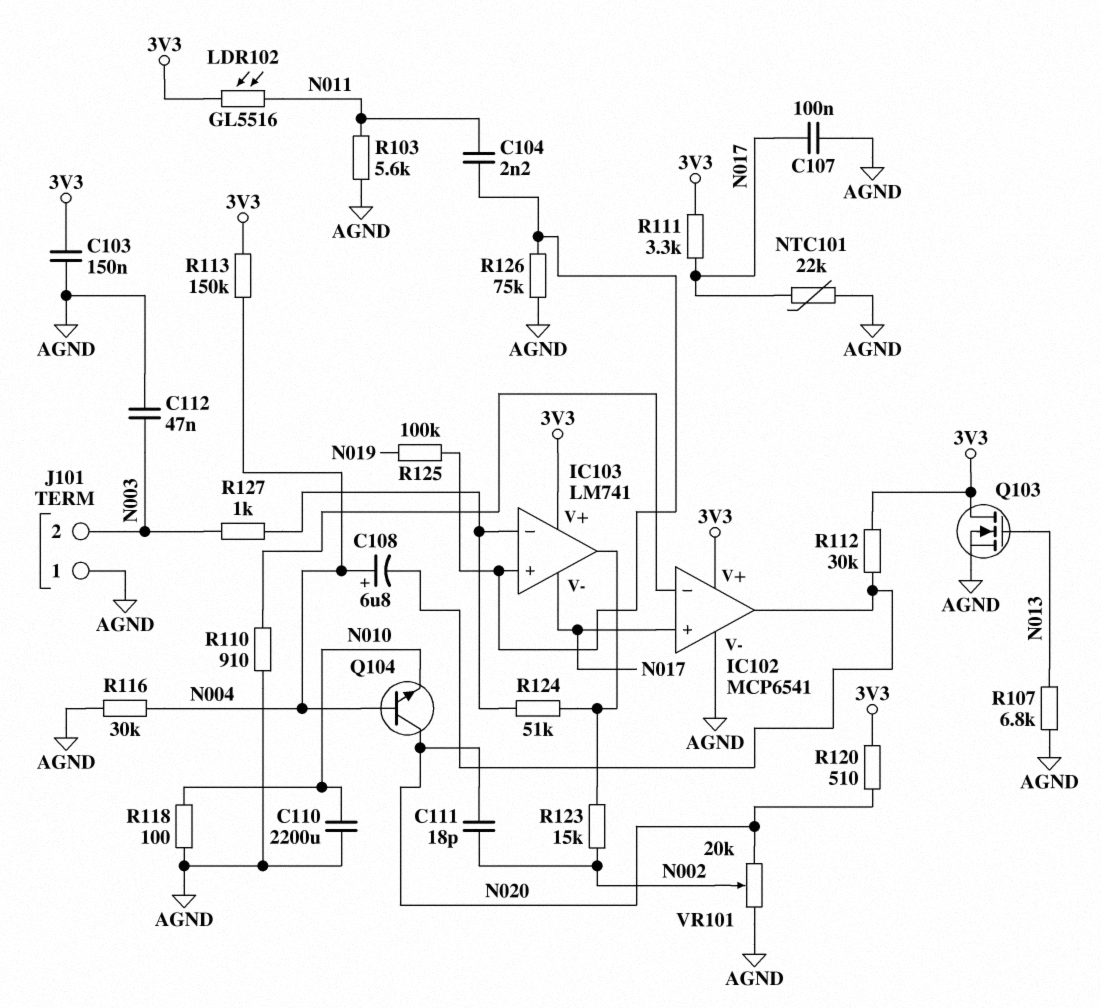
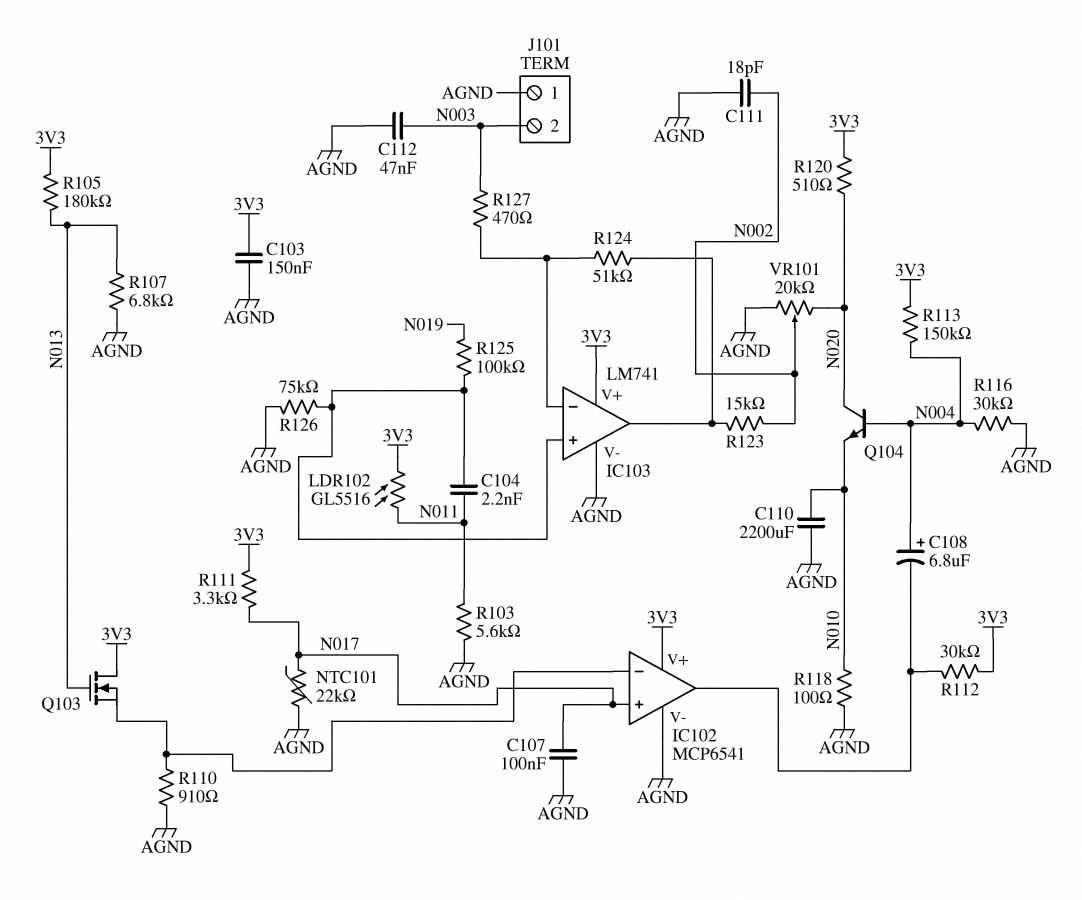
C111: 18pF (N002, N020) -> 18pF (AGND, N002)
IC103 pin V-: N017 -> AGND
Q103: NMOS (G N013, D 3V3, S AGND) -> NMOS (G N013, D 3V3, S IC102/in-)
R105: none -> 180k (3V3, N013)
R127: 1k (IC103/in-, N003) -> 470 (IC103/in-, N003)

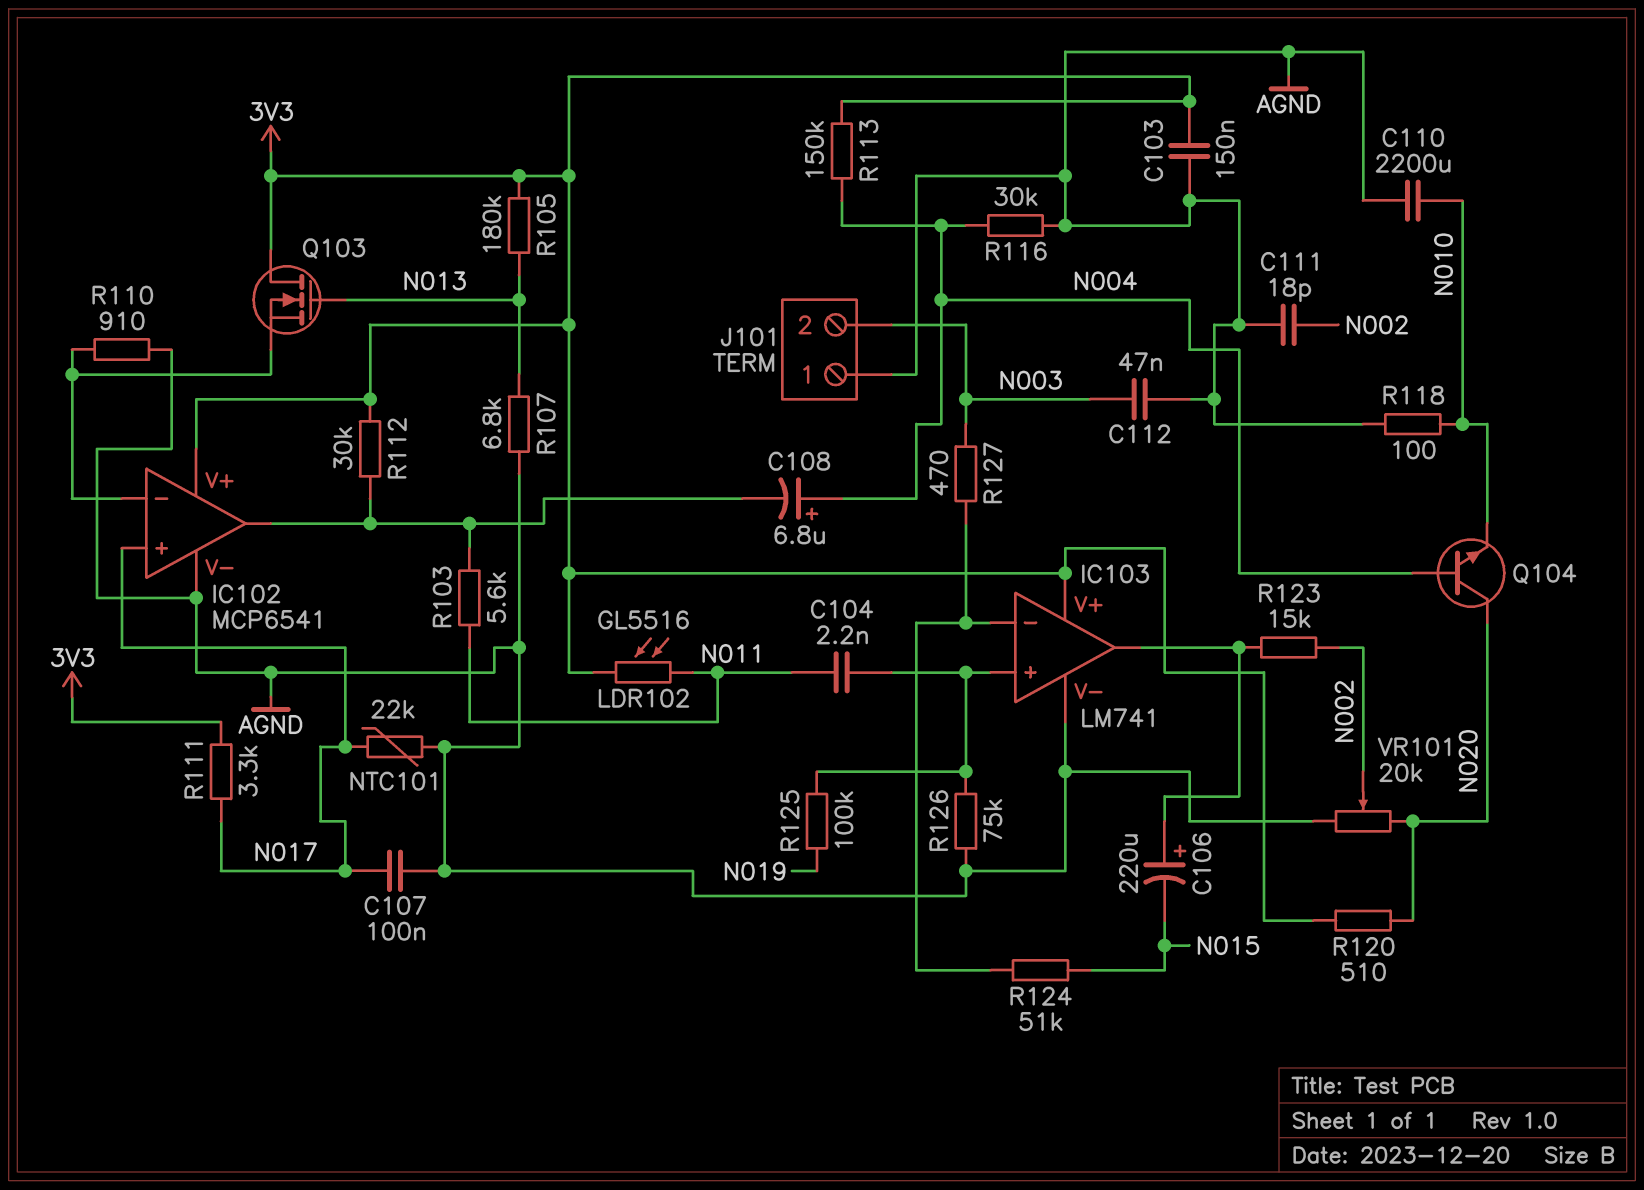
C106: none -> 220uF (plus IC103/out, minus N015)
R103: 5.6k (AGND, N011) -> 5.6k (IC102/out, N011)
R124: 51k (IC103/in-, IC103/out) -> 51k (IC103/in-, N015)

